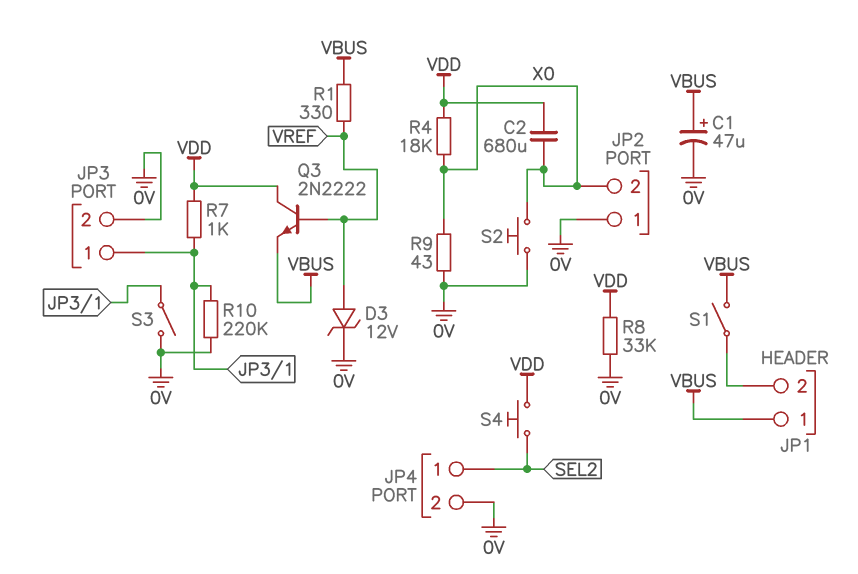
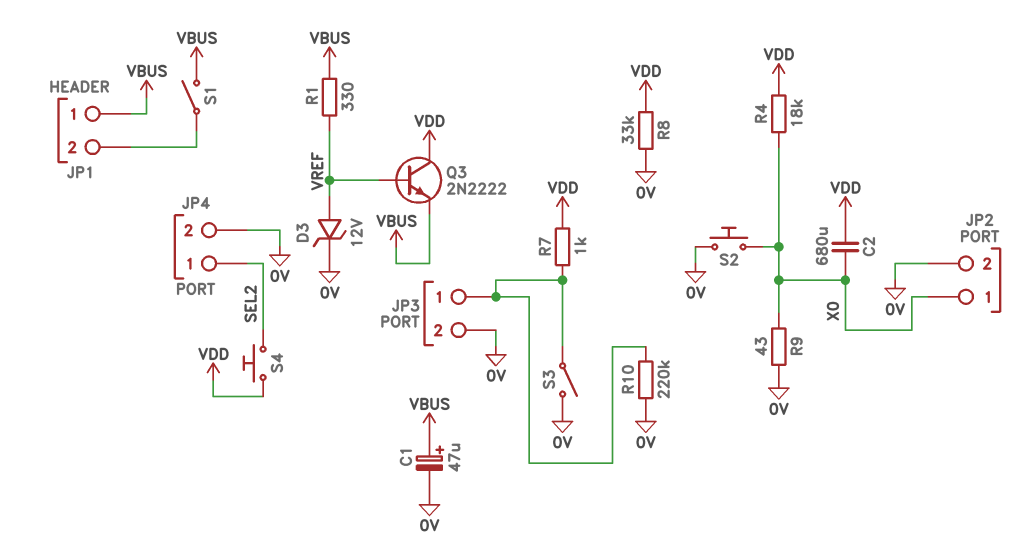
JP2 pin 1: 0V -> X0
JP2 pin 2: X0 -> 0V

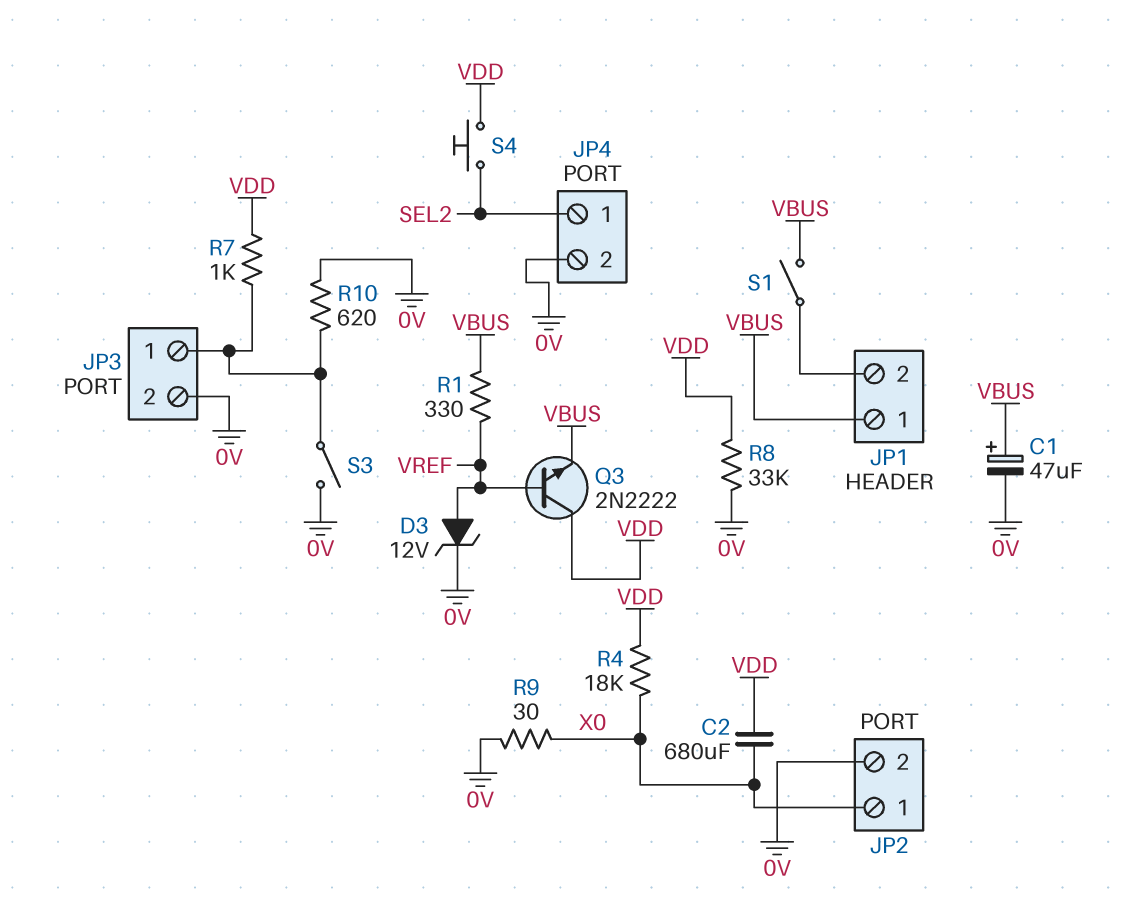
R9: 43 (0V, X0) -> 30 (0V, X0)
R10: 220k (0V, JP3/1) -> 620 (0V, JP3/1)
S2: button (0V, X0) -> none

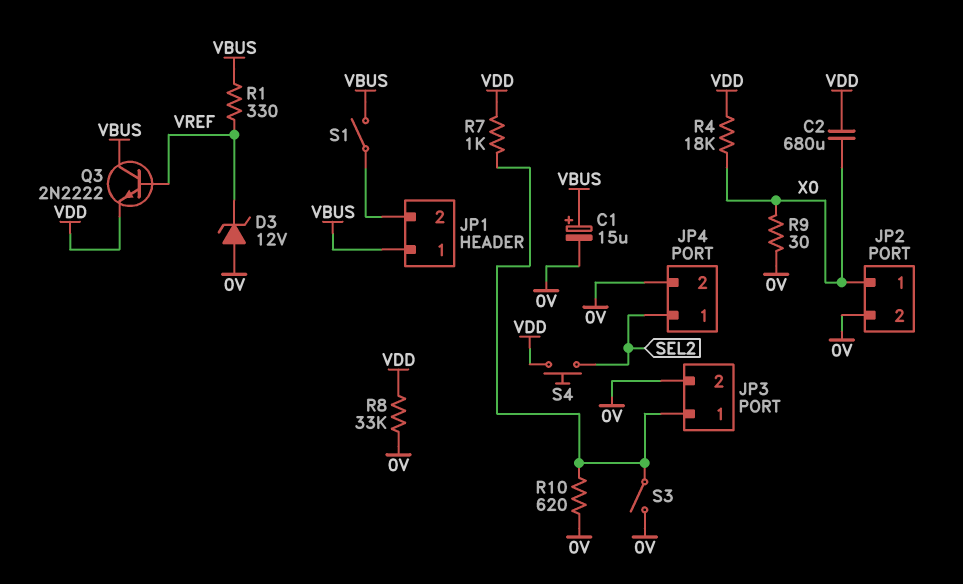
C1: 47uF (plus VBUS, minus 0V) -> 15uF (plus VBUS, minus 0V)
D3: zener 12V (A VREF, K 0V) -> zener 12V (A 0V, K VREF)
Q3: NPN 2N2222 (B VREF, C VDD, E VBUS) -> NPN 2N2222 (B VREF, C VBUS, E VDD)

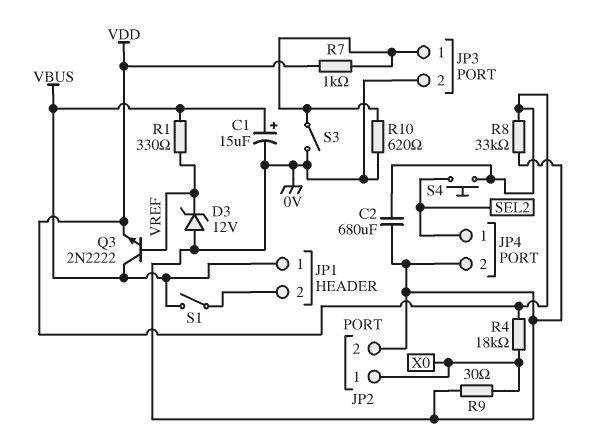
C2: 680uF (VDD, X0) -> 680uF (0V, VDD)

